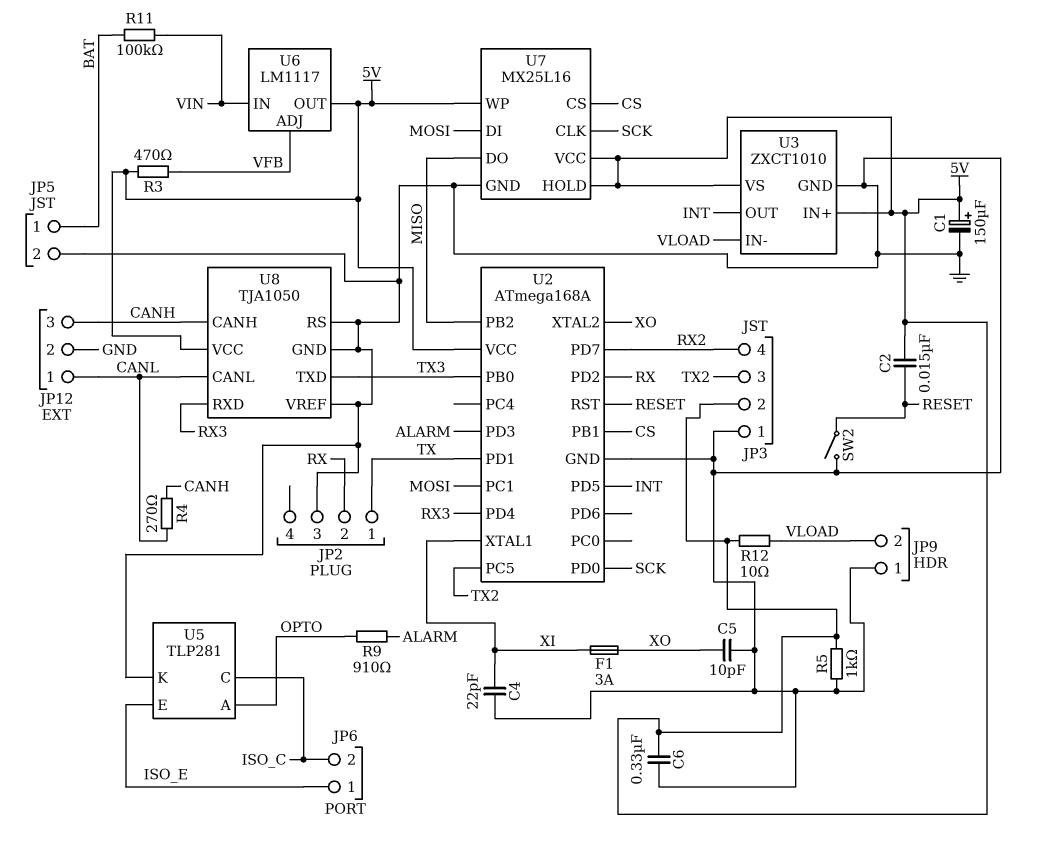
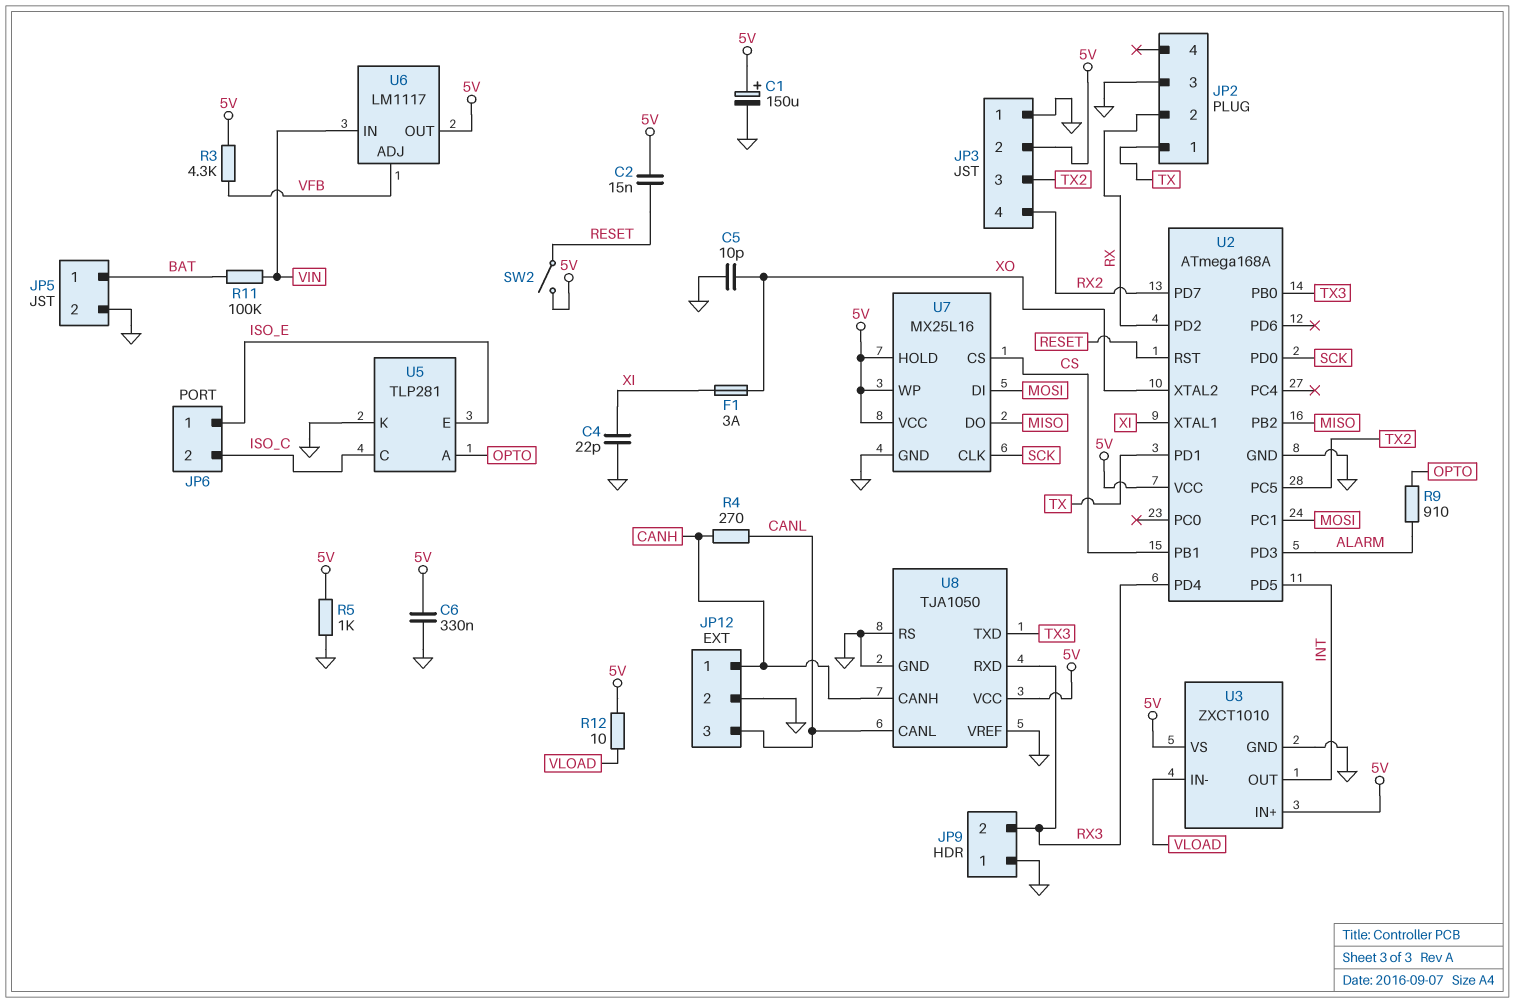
JP9 pin 2: VLOAD -> RX3
JP12 pin 1: CANL -> CANH
JP12 pin 3: CANH -> CANL
R3: 470 (5V, VFB) -> 4.3k (5V, VFB)
SW2: switch (GND, RESET) -> switch (5V, RESET)

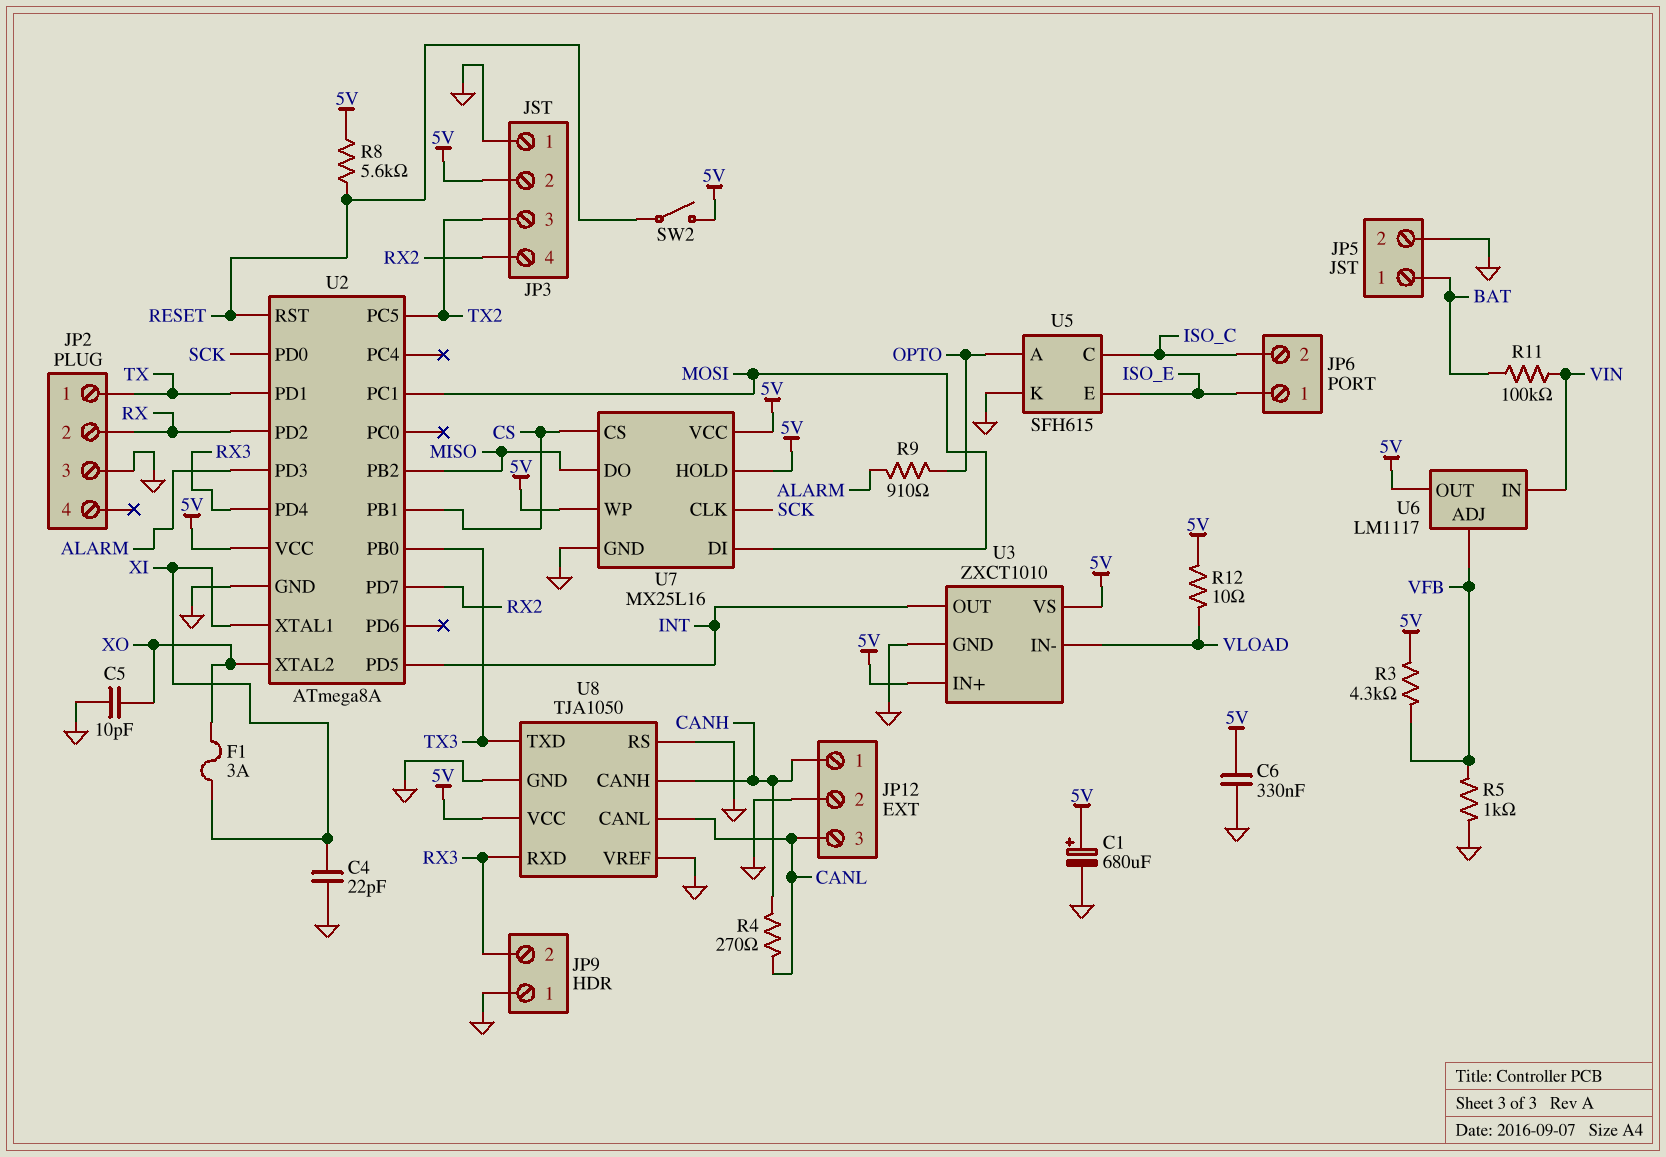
C1: 150uF (plus 5V, minus GND) -> 680uF (plus 5V, minus GND)
C2: 15nF (5V, RESET) -> none
R5: 1k (5V, GND) -> 1k (GND, VFB)
R8: none -> 5.6k (5V, RESET)
U2: ATmega168A -> ATmega8A
U5: TLP281 -> SFH615

